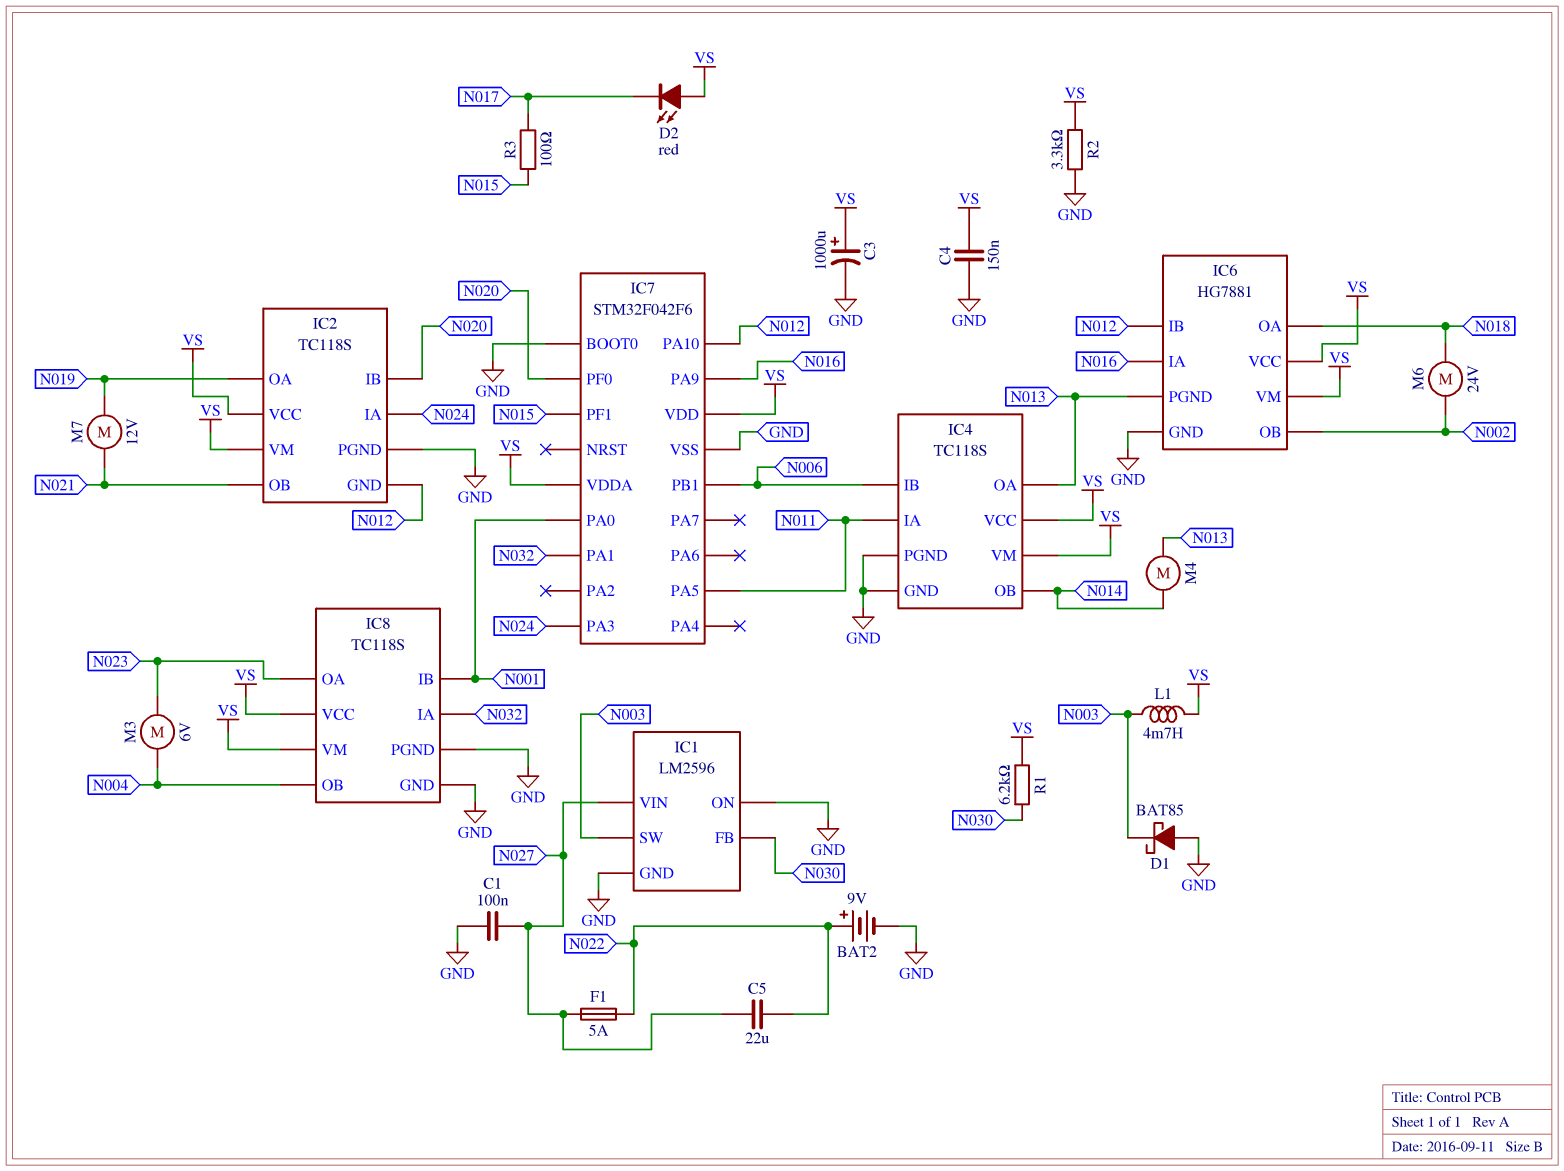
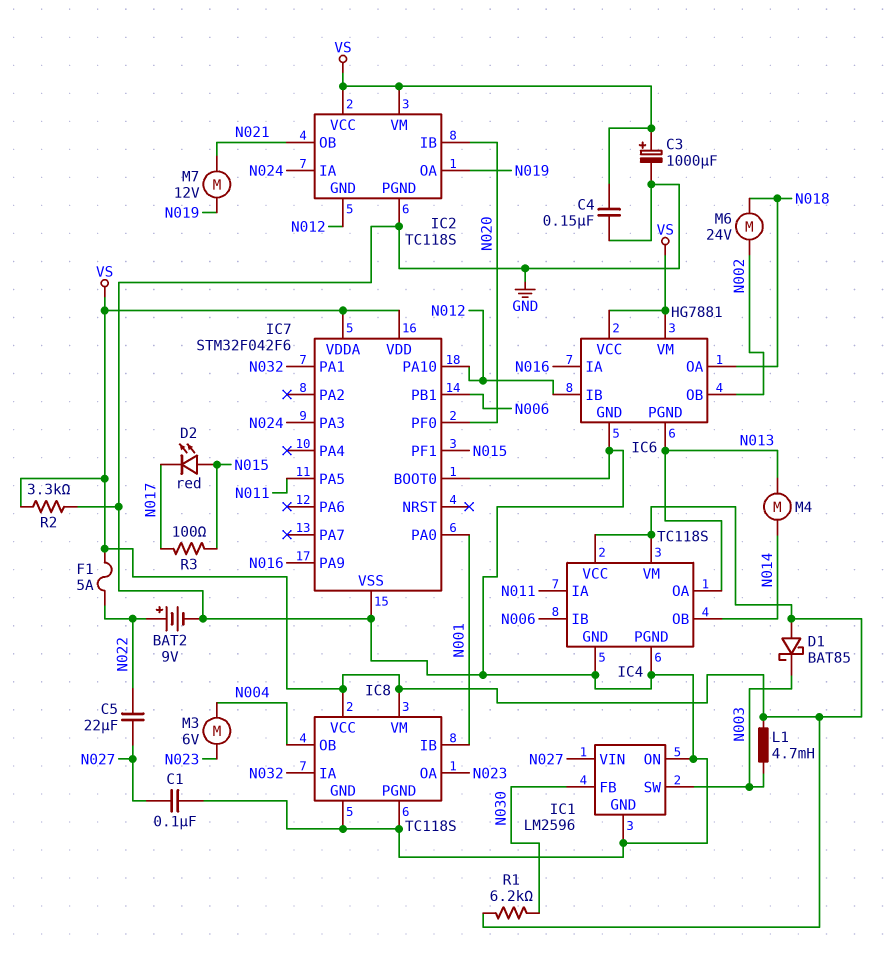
D1: schottky BAT85 (A GND, K N003) -> schottky BAT85 (A VS, K N003)
D2: LED red (A VS, K N017) -> LED red (A N015, K N017)
F1: 5A (N022, N027) -> 5A (N022, VS)

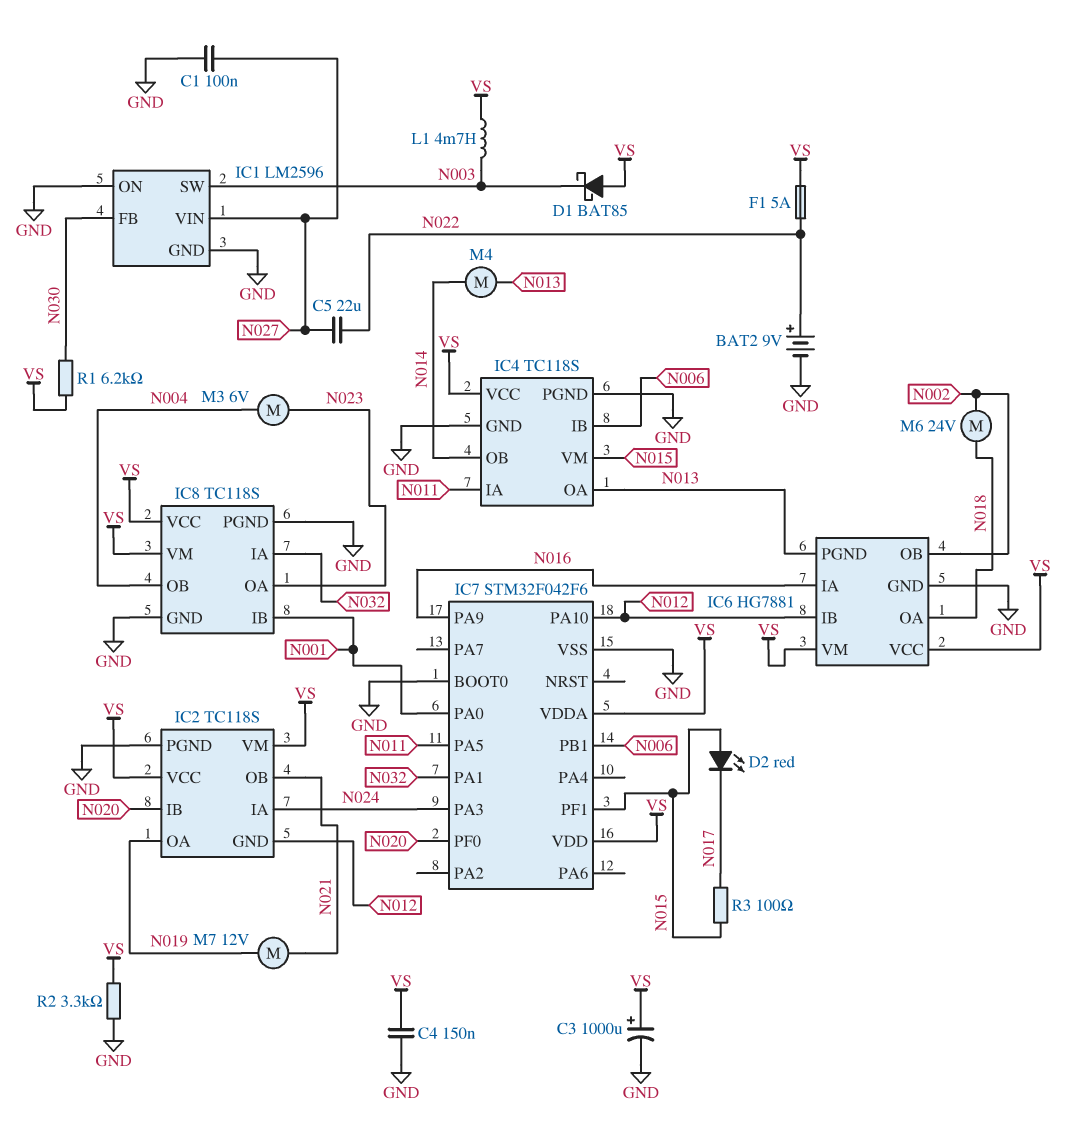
IC4 pin VM: VS -> N015

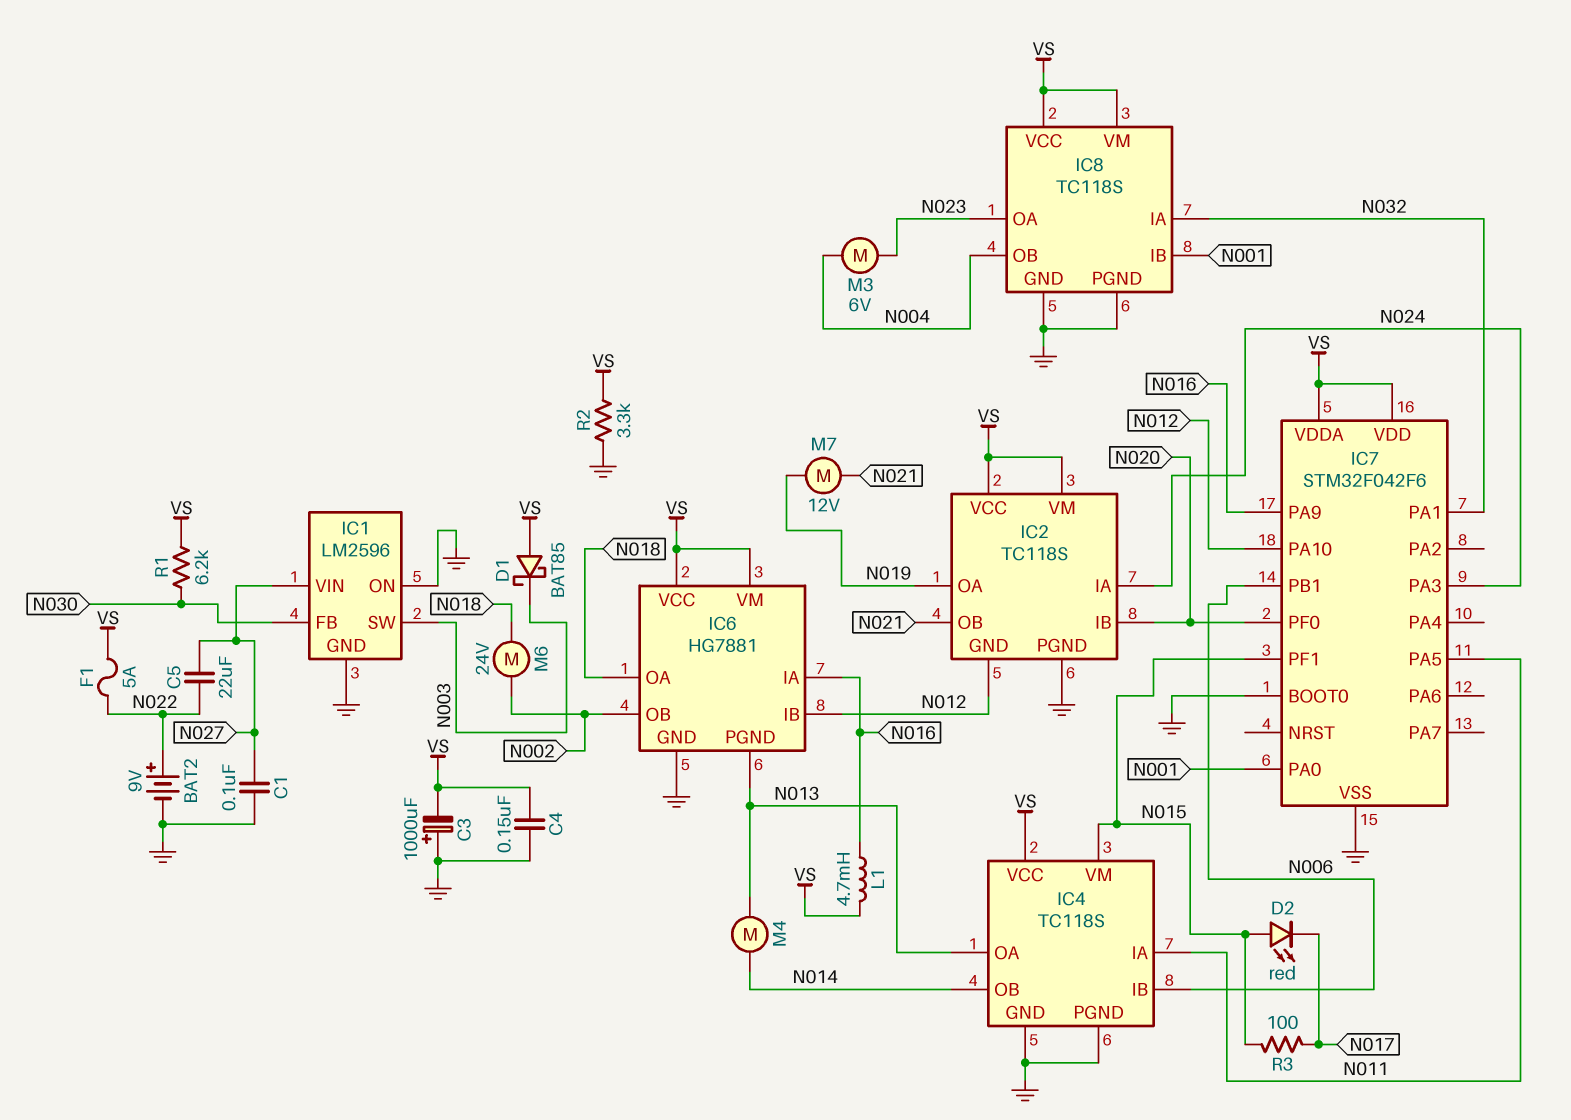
C3: 1000uF (plus VS, minus GND) -> 1000uF (plus GND, minus VS)
L1: 4.7mH (N003, VS) -> 4.7mH (N016, VS)

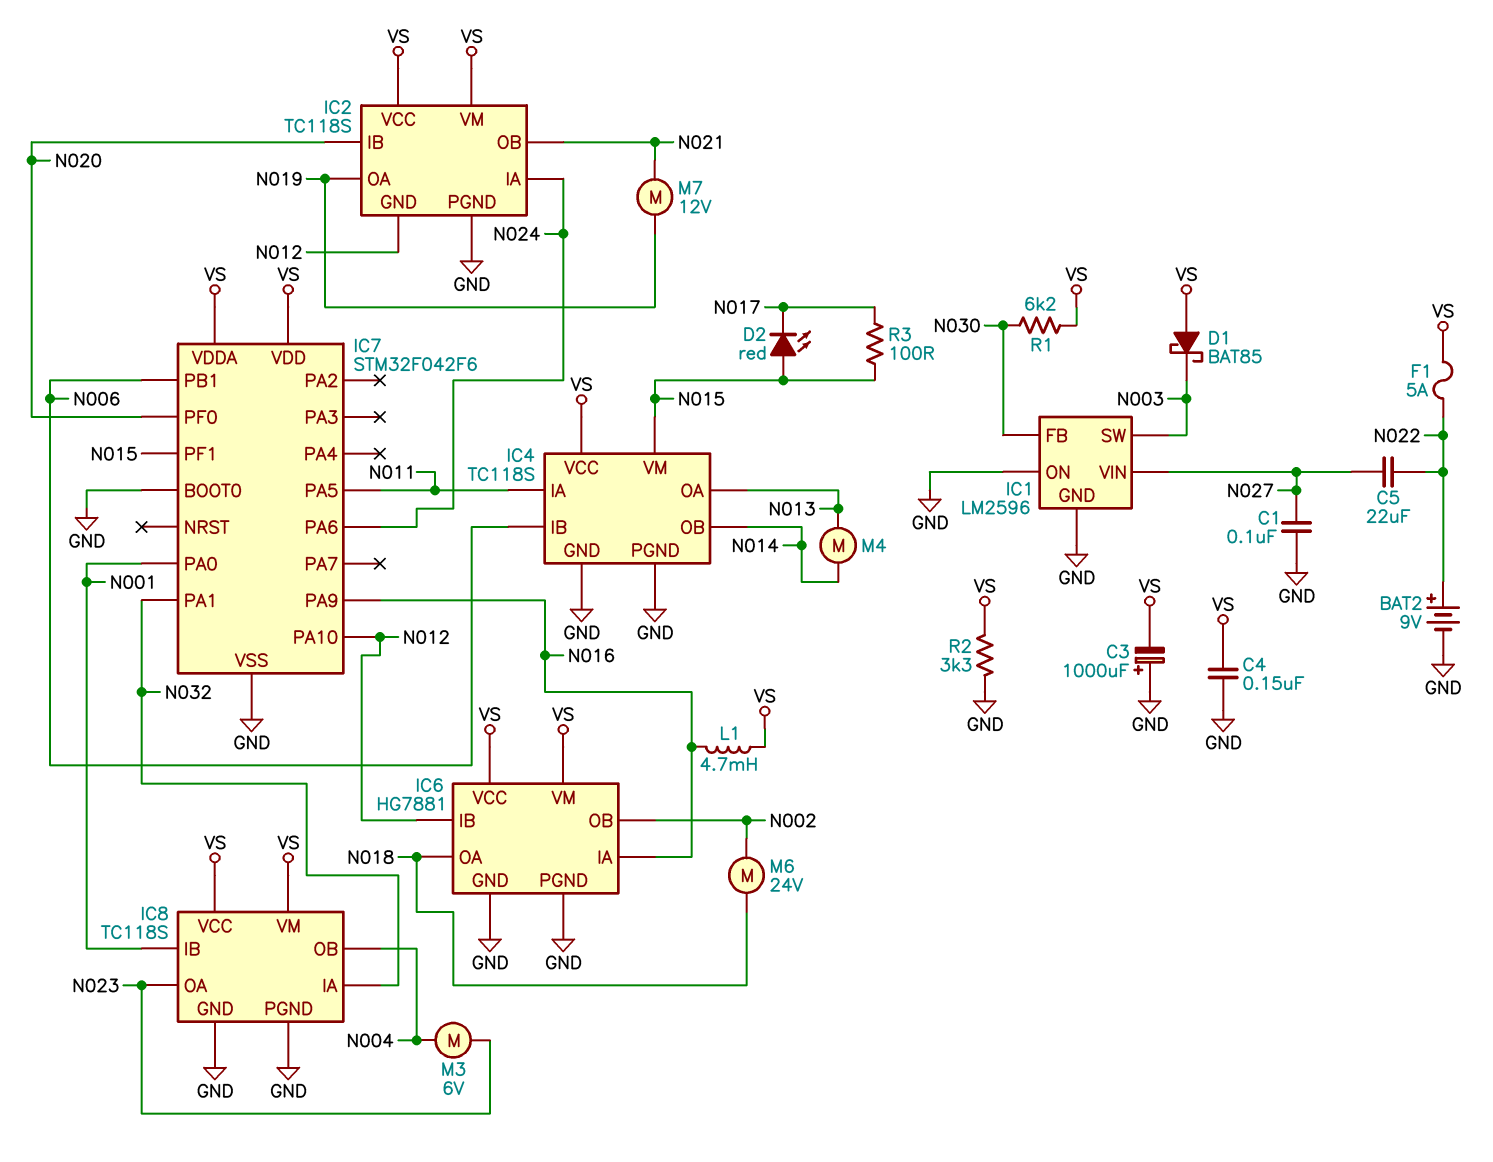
IC6 pin PGND: N013 -> GND
IC7 pin PA3: N024 -> none
IC7 pin PA6: none -> N024

